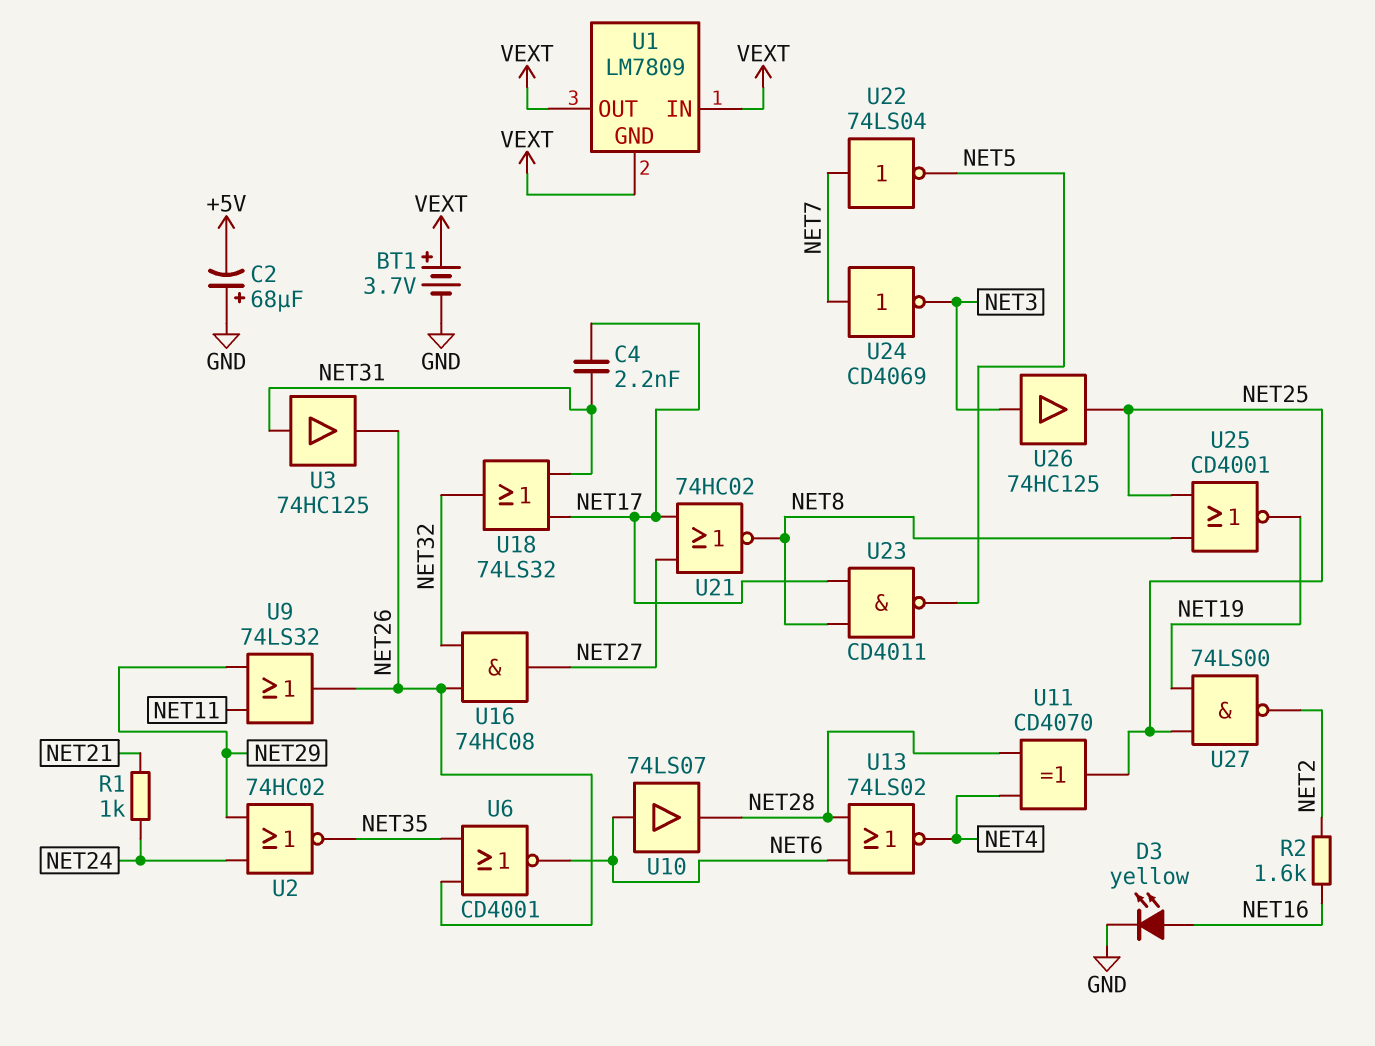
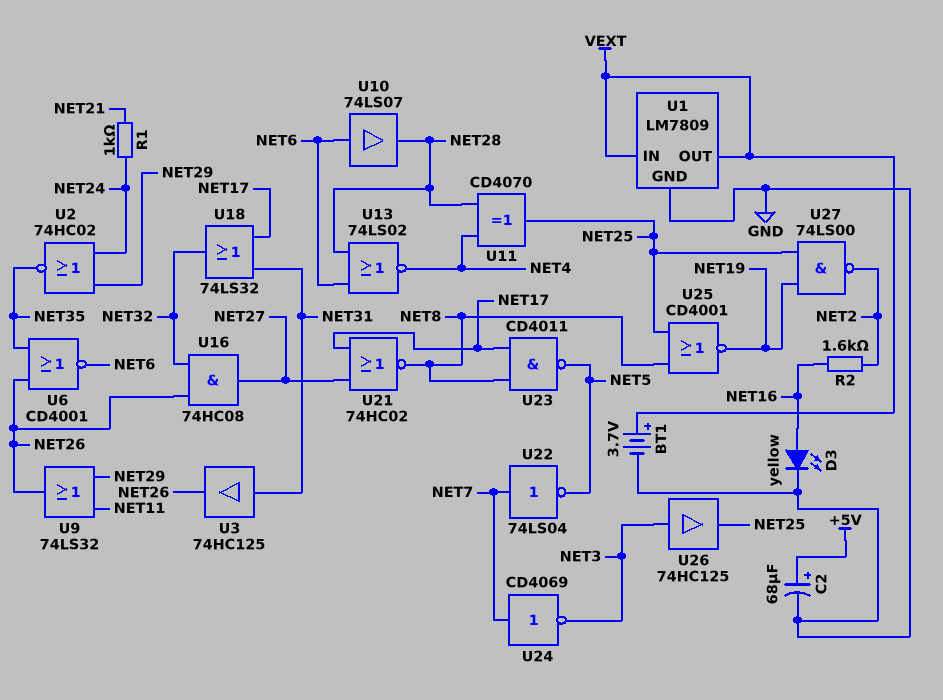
C2: 68uF (plus GND, minus +5V) -> 68uF (plus +5V, minus GND)
C4: 2.2nF (NET17, NET31) -> none
U1 pin GND: VEXT -> GND

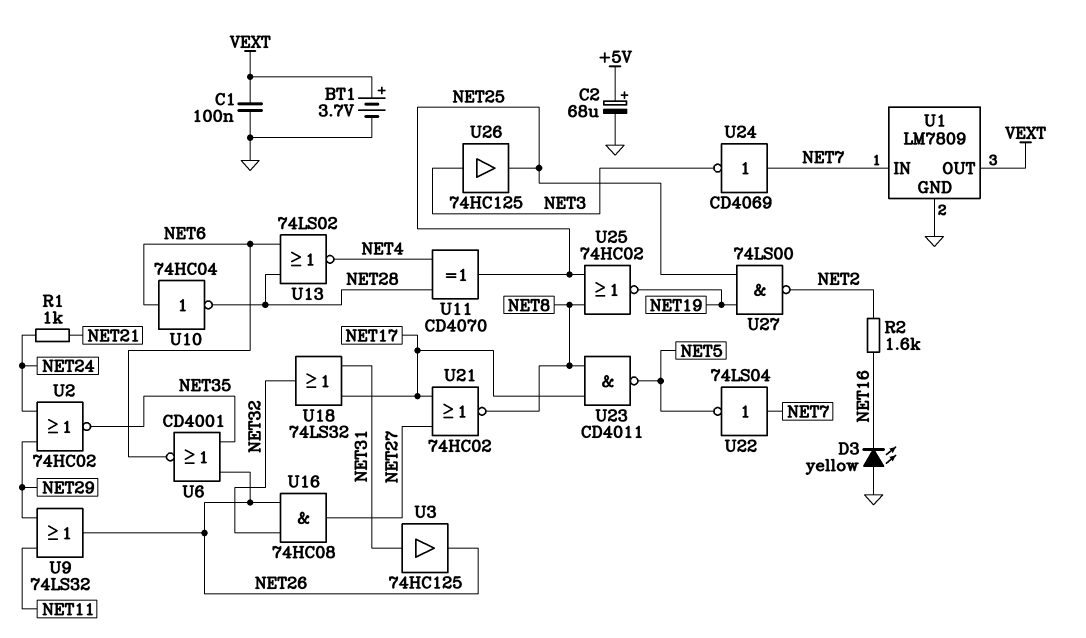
C1: none -> 100nF (GND, VEXT)
D3: LED yellow (A NET16, K GND) -> LED yellow (A GND, K NET16)
U1 pin IN: VEXT -> NET7
U10: buffer 74LS07 (in NET6, out NET28) -> NOT 74HC04 (in NET6, out NET28)
U25: NOR CD4001 (in NET8, in NET25, out NET19) -> NOR 74HC02 (in NET8, in NET25, out NET19)

